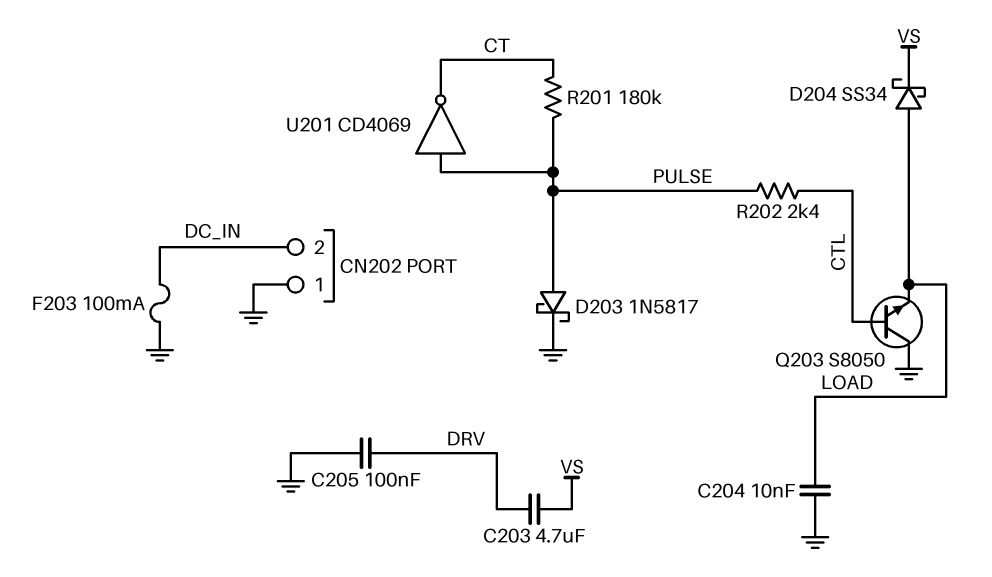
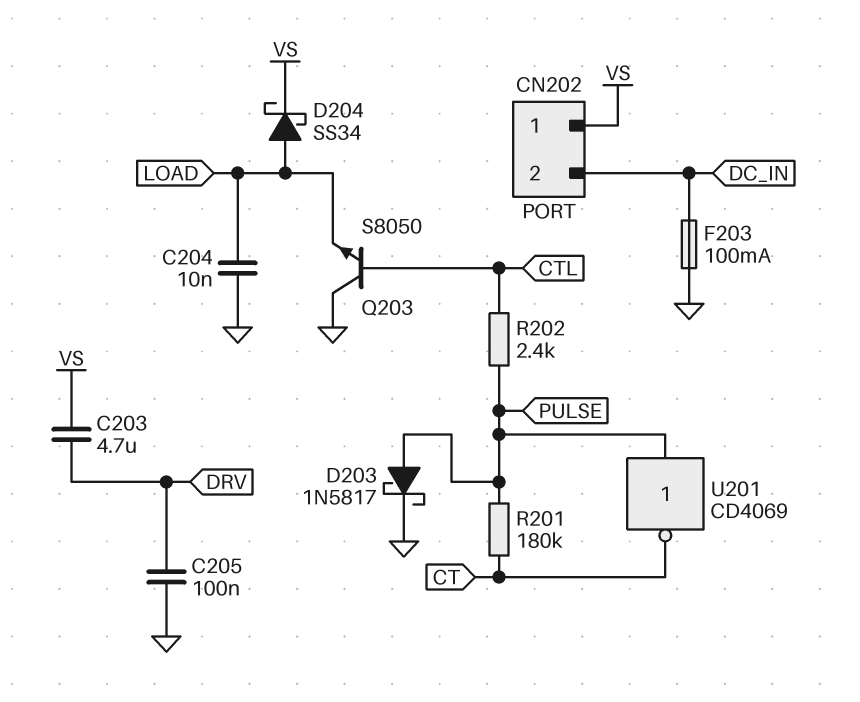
CN202 pin 1: GND -> VS

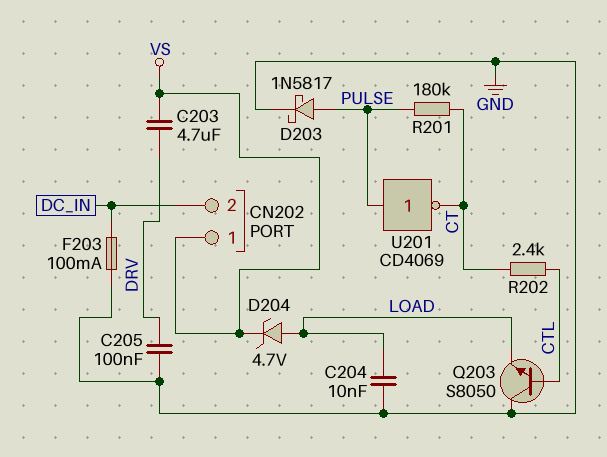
D204: schottky SS34 (A LOAD, K VS) -> zener 4.7V (A LOAD, K VS)
R202: 2.4k (CTL, PULSE) -> 2.4k (CT, CTL)

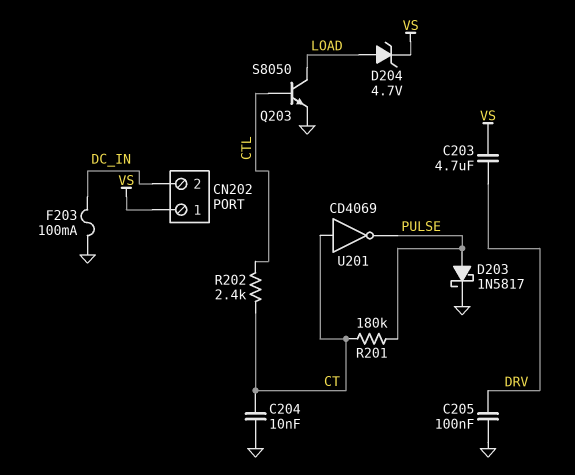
C204: 10nF (GND, LOAD) -> 10nF (CT, GND)
Q203: NPN S8050 (B CTL, C GND, E LOAD) -> NPN S8050 (B CTL, C LOAD, E GND)
U201: NOT CD4069 (in PULSE, out CT) -> NOT CD4069 (in CT, out PULSE)

